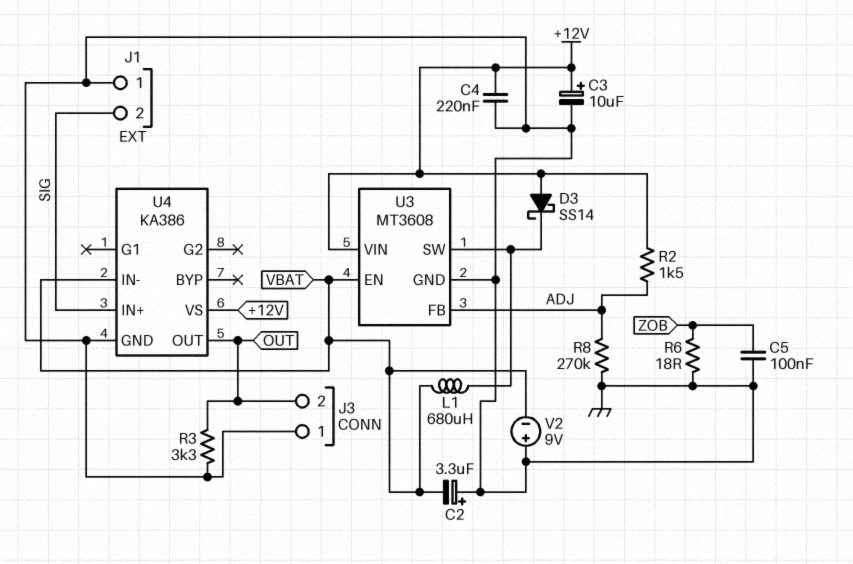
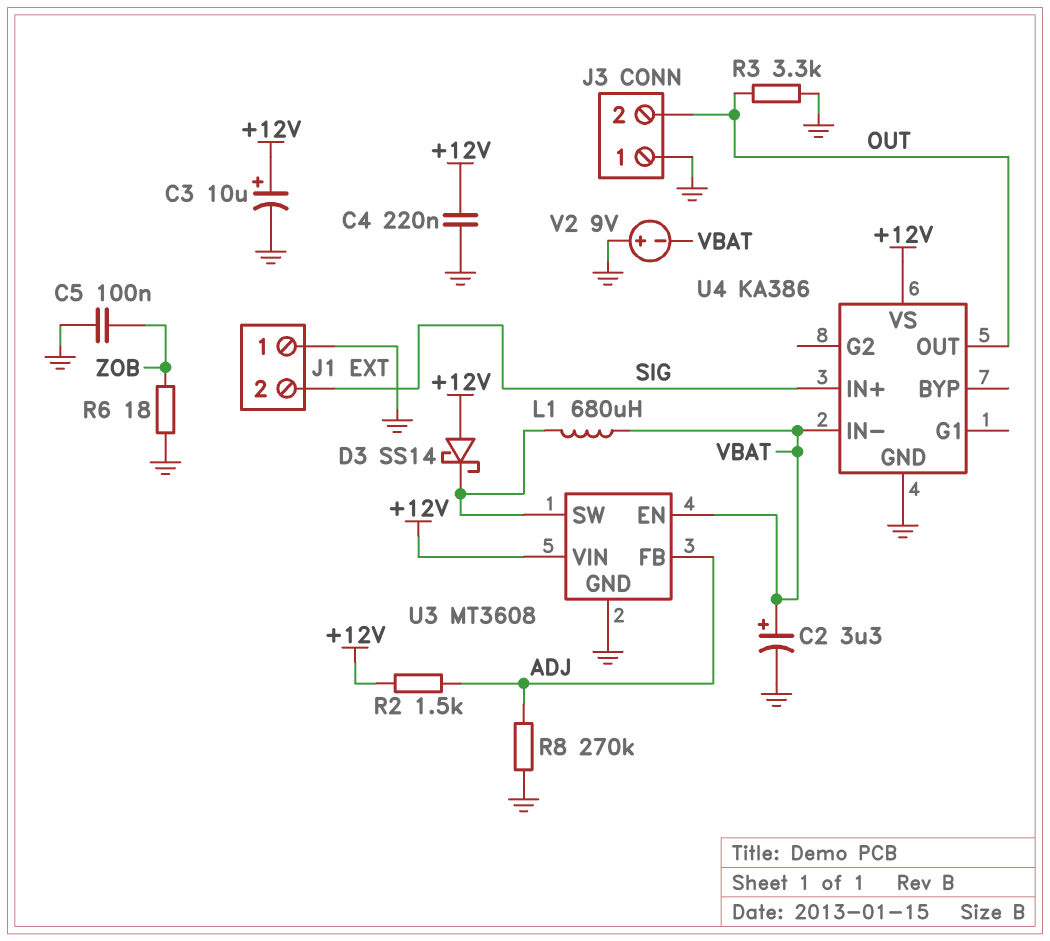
C2: 3.3uF (plus GND, minus VBAT) -> 3.3uF (plus VBAT, minus GND)

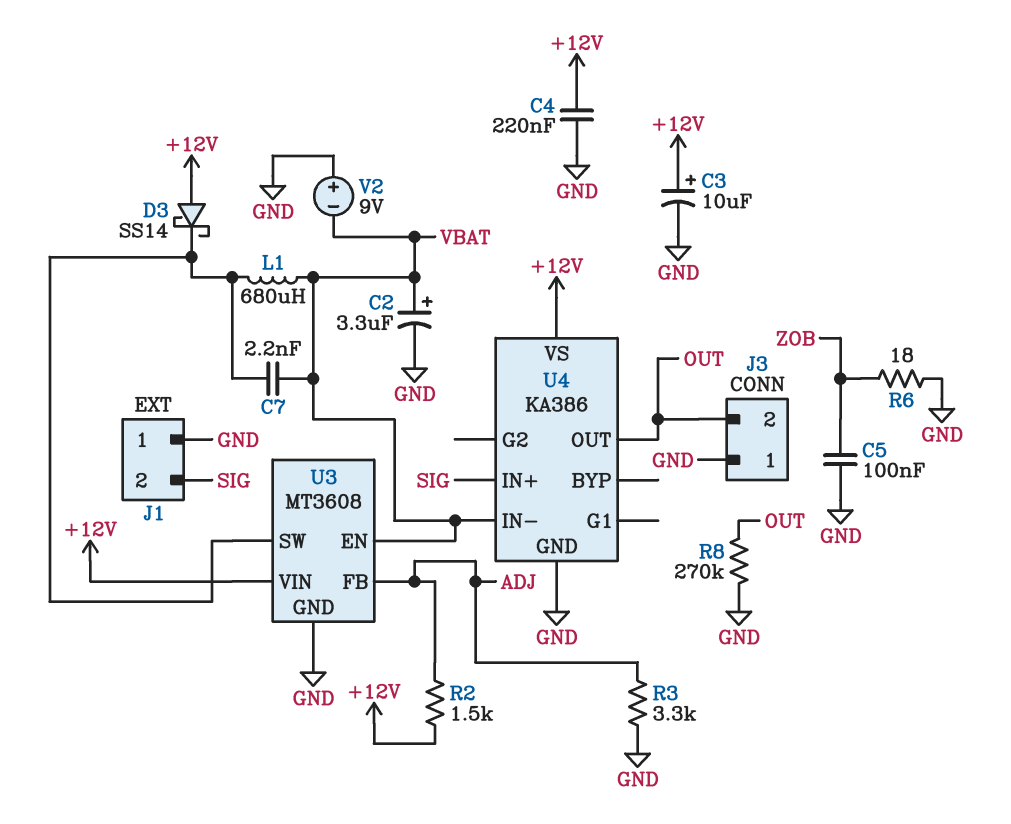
C7: none -> 2.2nF (U3/SW, VBAT)
R3: 3.3k (GND, OUT) -> 3.3k (ADJ, GND)
R8: 270k (ADJ, GND) -> 270k (GND, OUT)

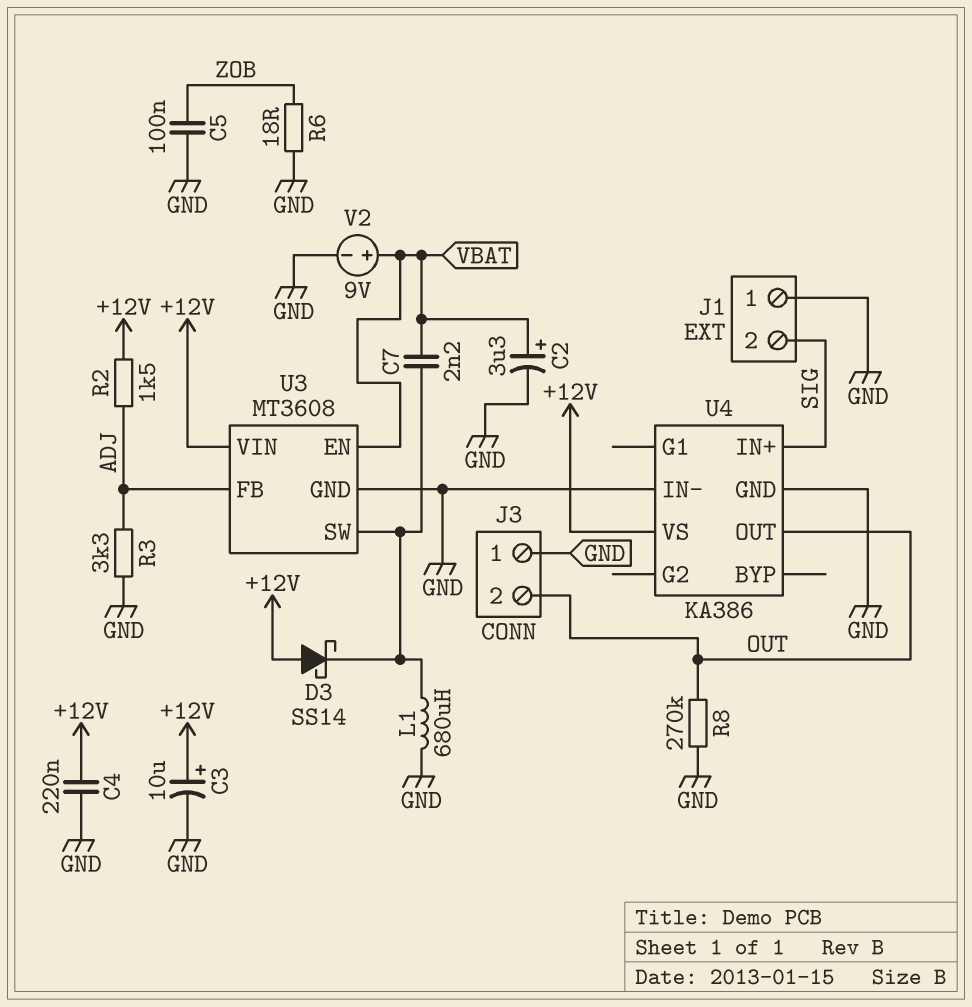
L1: 680uH (U3/SW, VBAT) -> 680uH (GND, U3/SW)
U4 pin IN-: VBAT -> GND
V2: 9V (plus GND, minus VBAT) -> 9V (plus VBAT, minus GND)

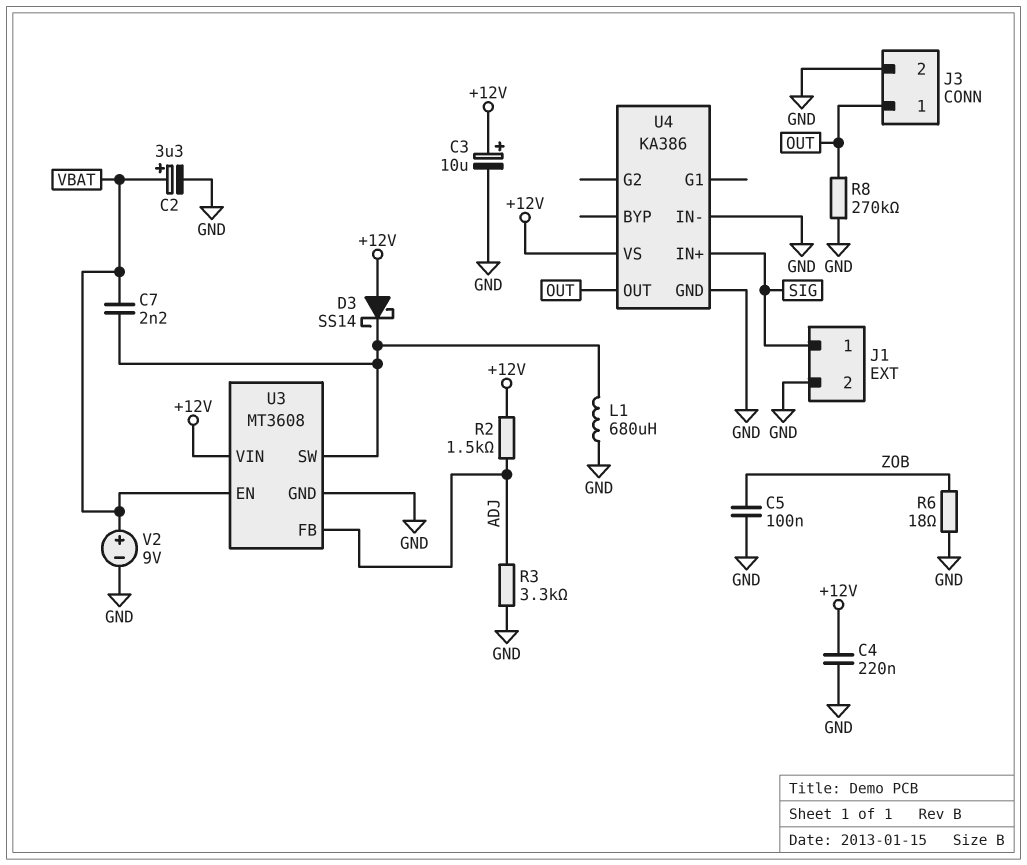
J1 pin 1: GND -> SIG
J1 pin 2: SIG -> GND
J3 pin 1: GND -> OUT
J3 pin 2: OUT -> GND

